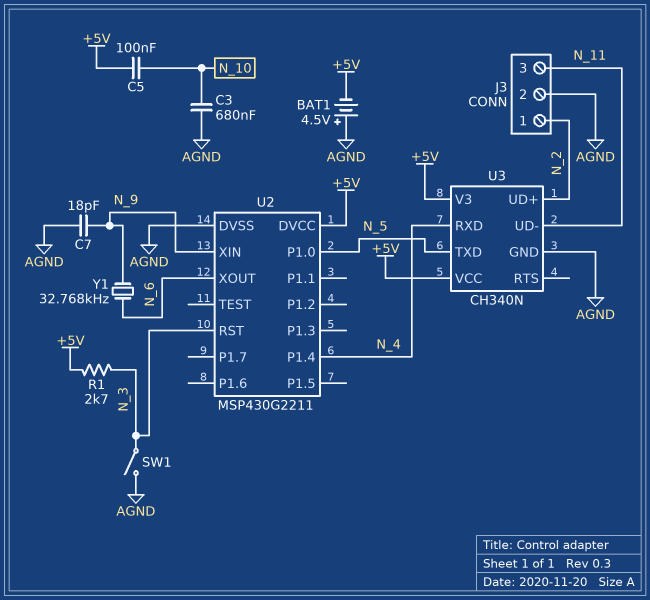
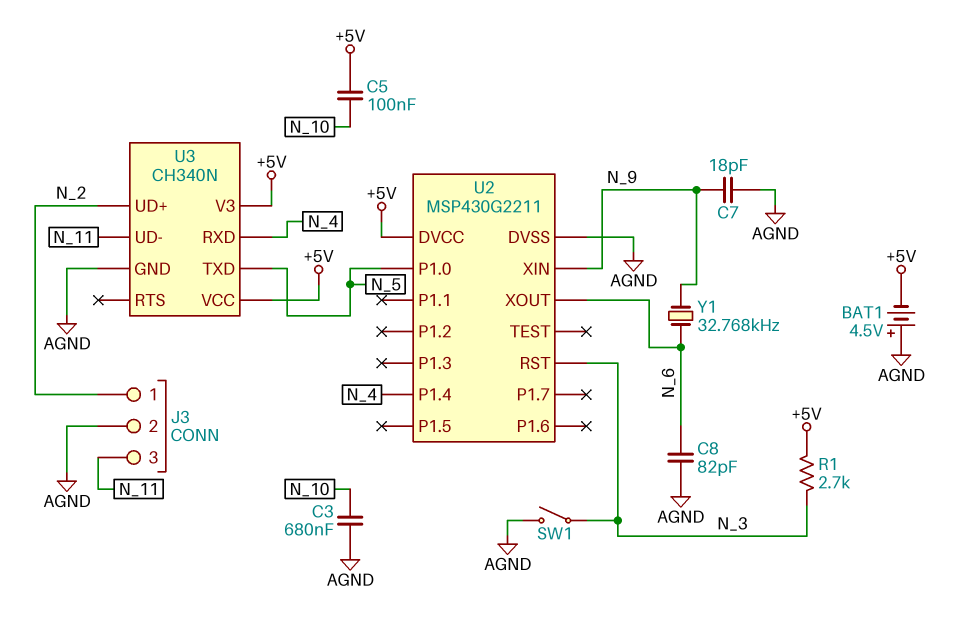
C8: none -> 82pF (AGND, N_6)

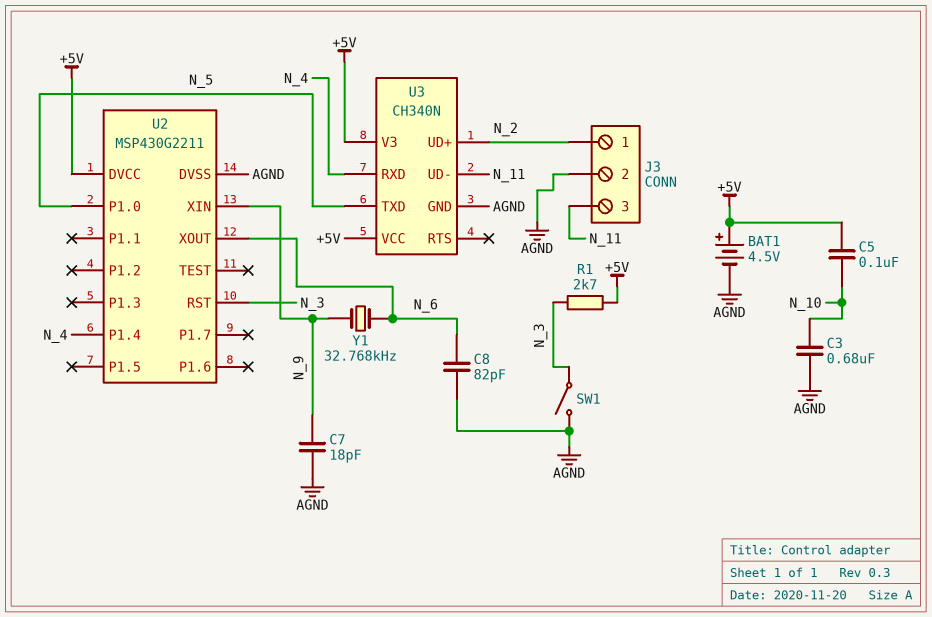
BAT1: 4.5V (plus AGND, minus +5V) -> 4.5V (plus +5V, minus AGND)

